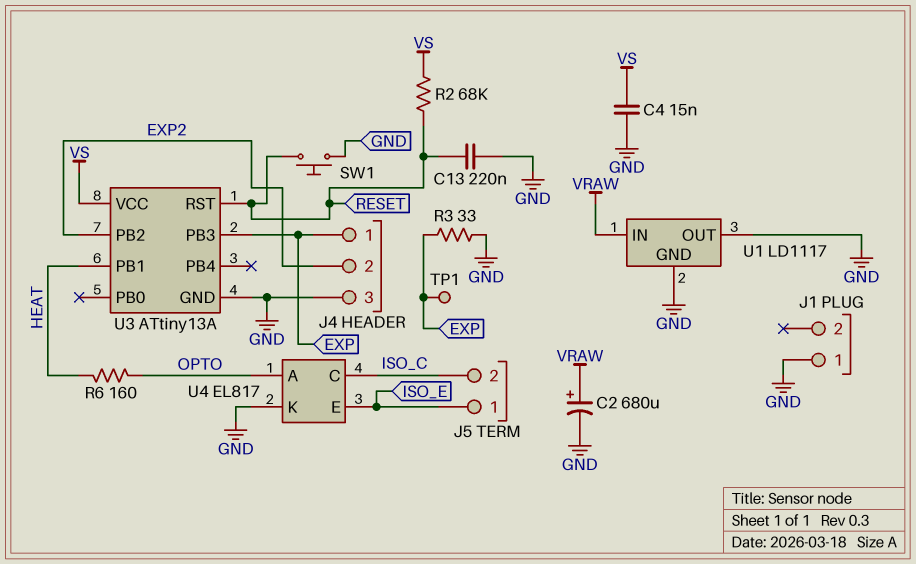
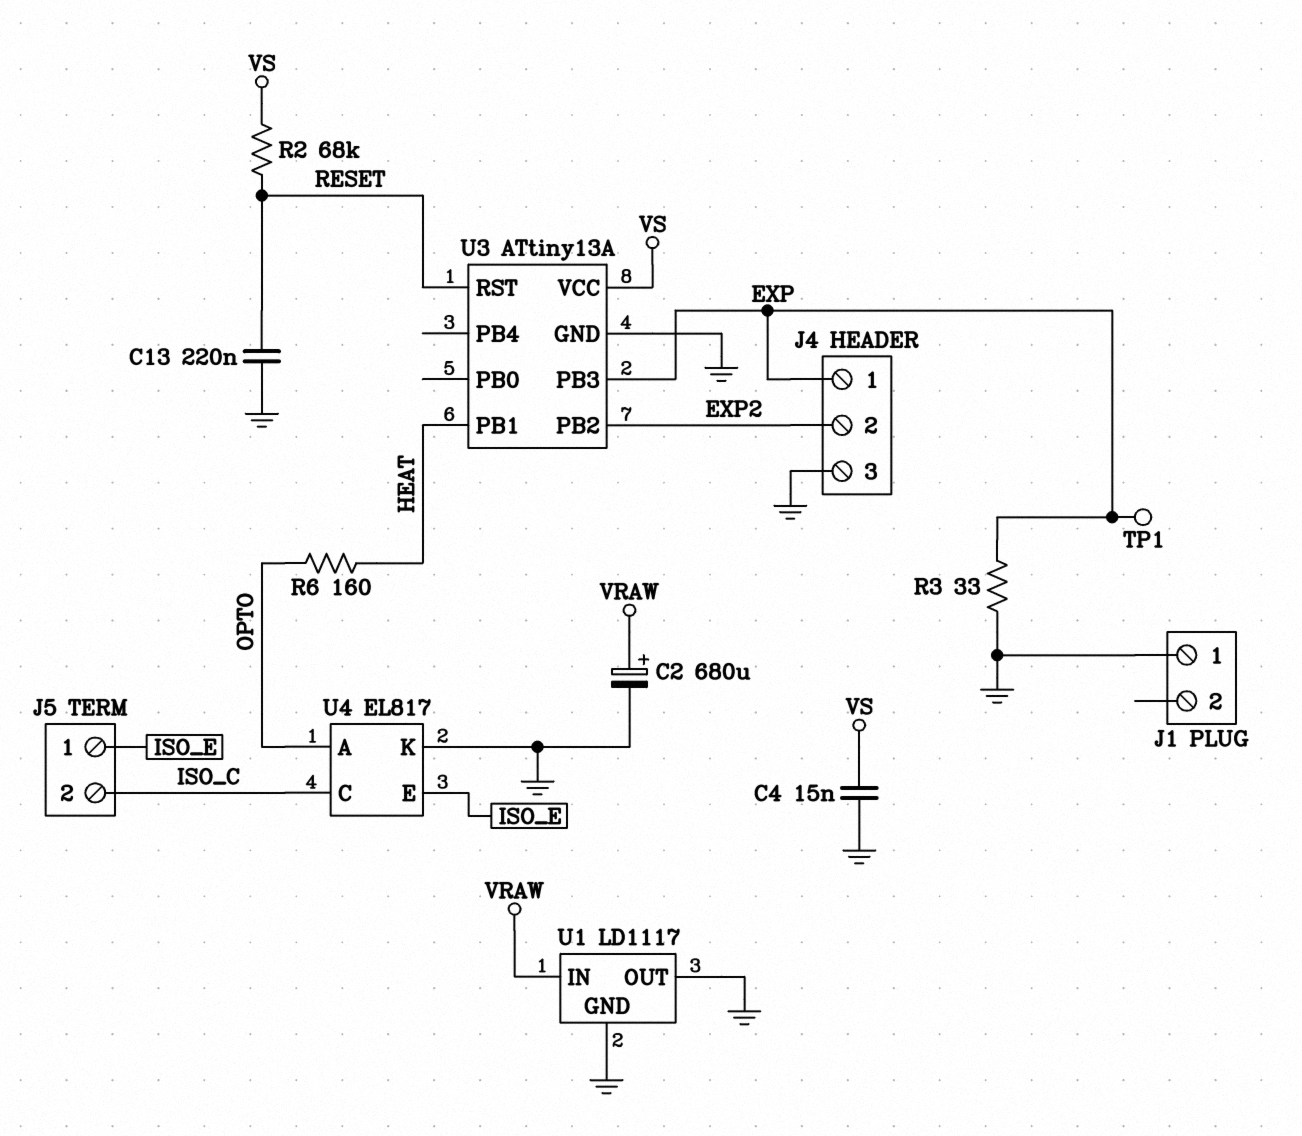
SW1: button (GND, RESET) -> none

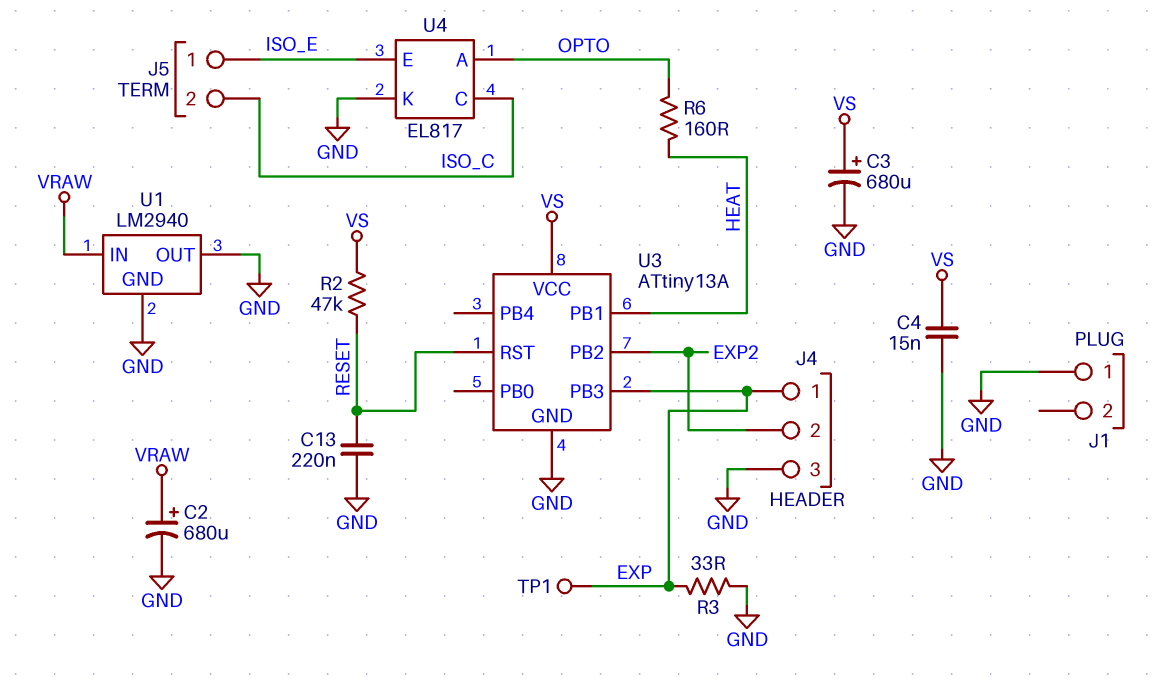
C3: none -> 680uF (plus VS, minus GND)
R2: 68k (RESET, VS) -> 47k (RESET, VS)
U1: LD1117 -> LM2940

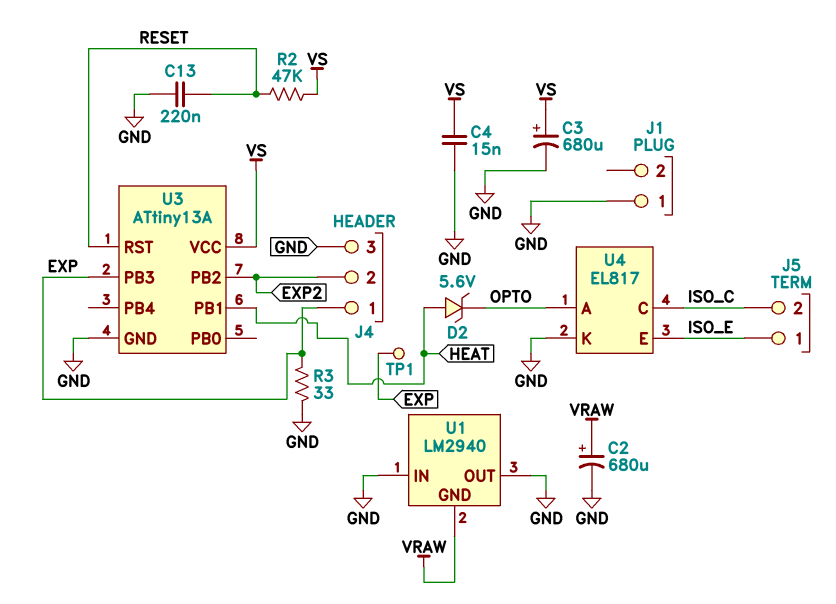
D2: none -> zener 5.6V (A HEAT, K OPTO)
R6: 160 (HEAT, OPTO) -> none
U1 pin GND: GND -> VRAW
U1 pin IN: VRAW -> GND

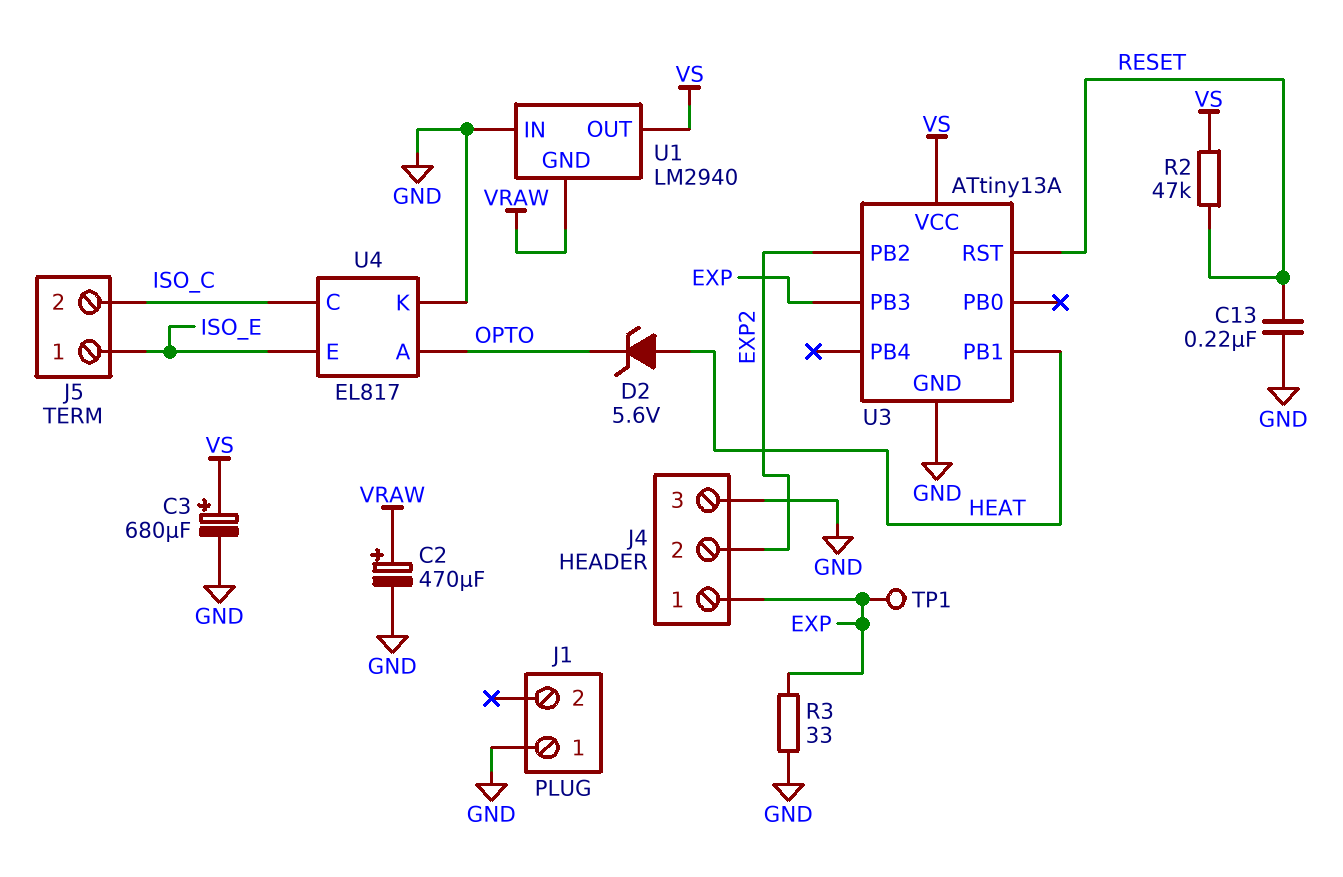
C2: 680uF (plus VRAW, minus GND) -> 470uF (plus VRAW, minus GND)
C4: 15nF (GND, VS) -> none
U1 pin OUT: GND -> VS

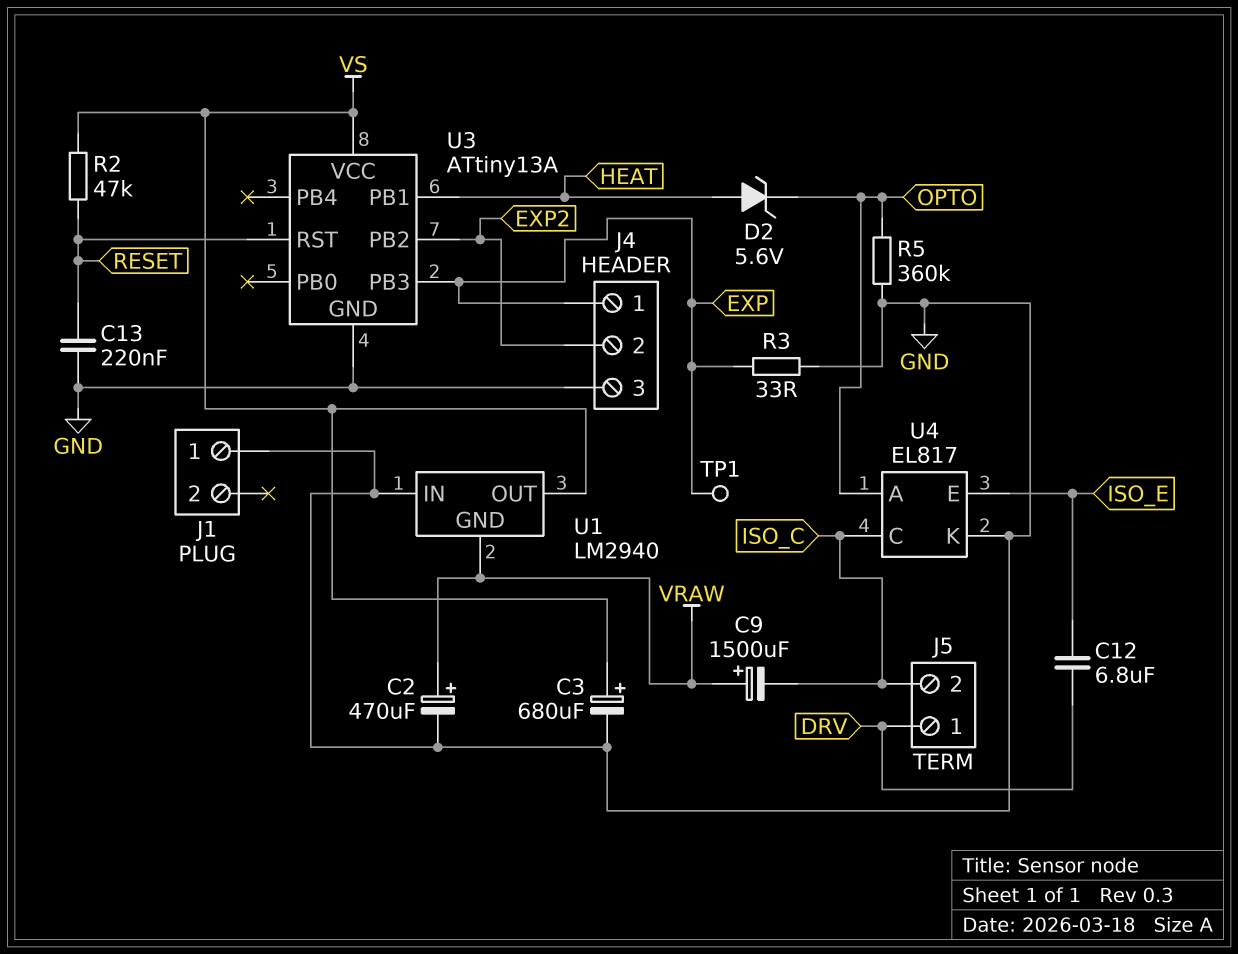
C9: none -> 1500uF (plus VRAW, minus ISO_C)
C12: none -> 6.8uF (DRV, ISO_E)
J5 pin 1: ISO_E -> DRV
R5: none -> 360k (GND, OPTO)

